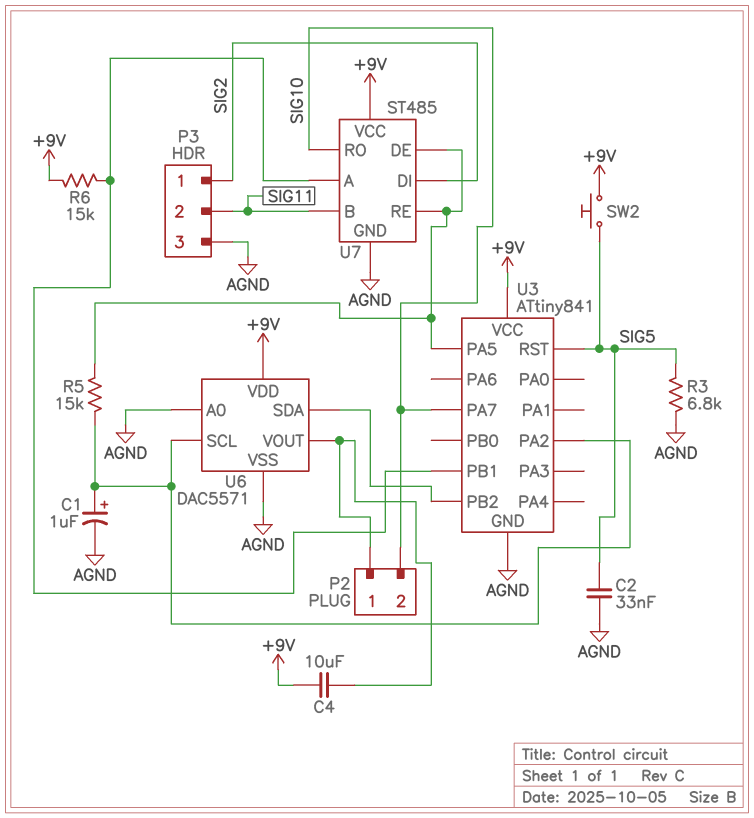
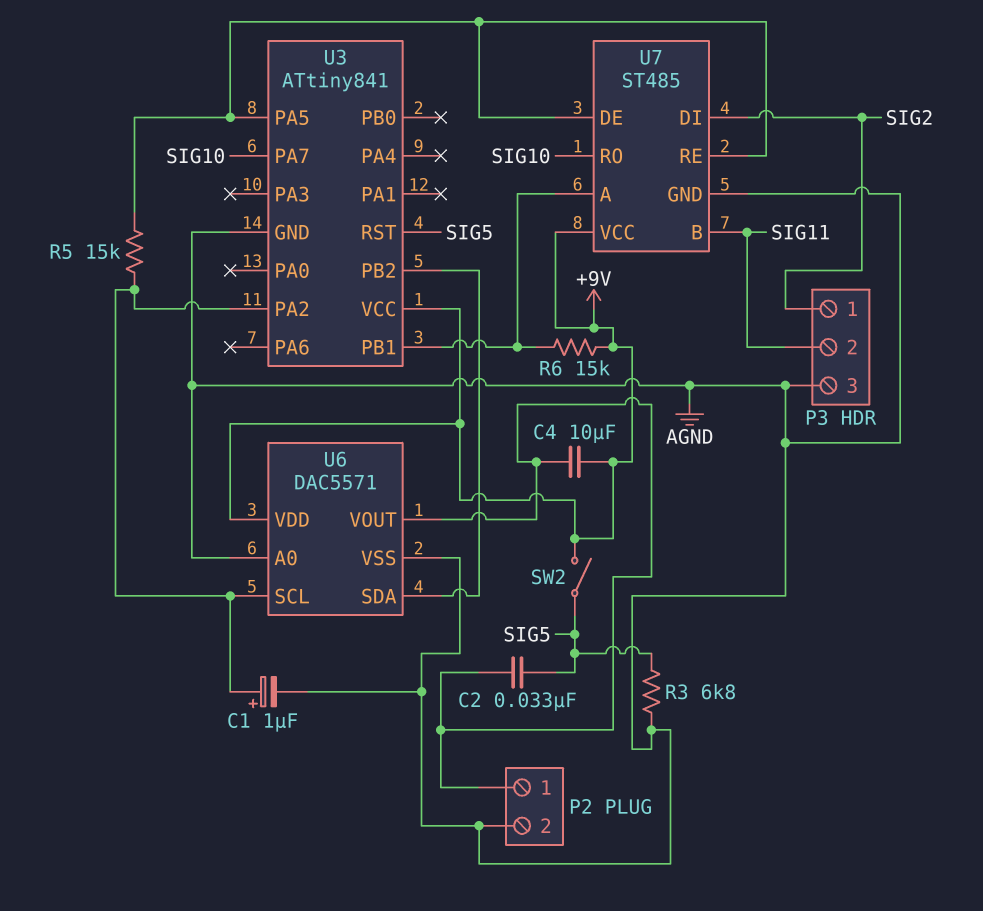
C2: 33nF (AGND, SIG5) -> 33nF (P2/1, SIG5)
P2 pin 2: SIG10 -> AGND
SW2: button (+9V, SIG5) -> switch (+9V, SIG5)

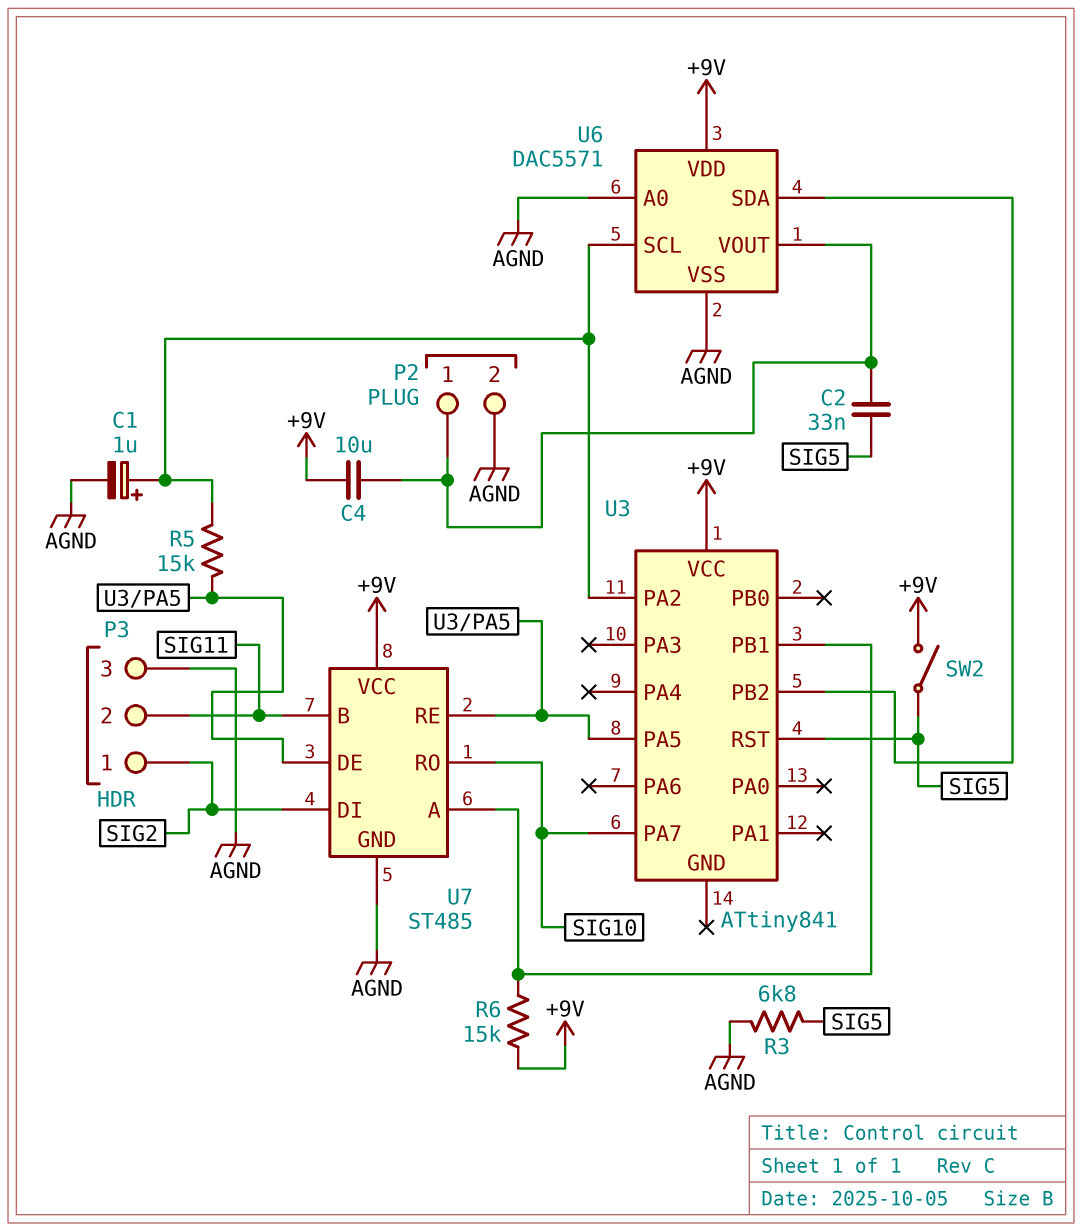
U3 pin GND: AGND -> none

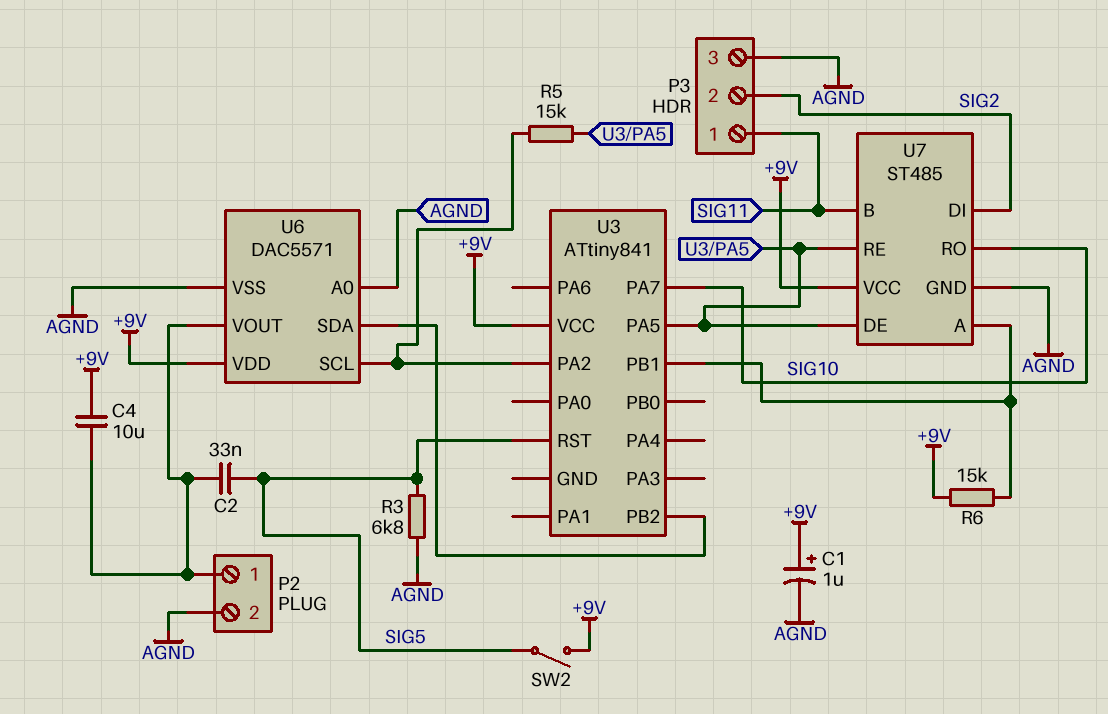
C1: 1uF (plus U3/PA2, minus AGND) -> 1uF (plus +9V, minus AGND)
P3 pin 1: SIG2 -> SIG11
P3 pin 2: SIG11 -> SIG2

